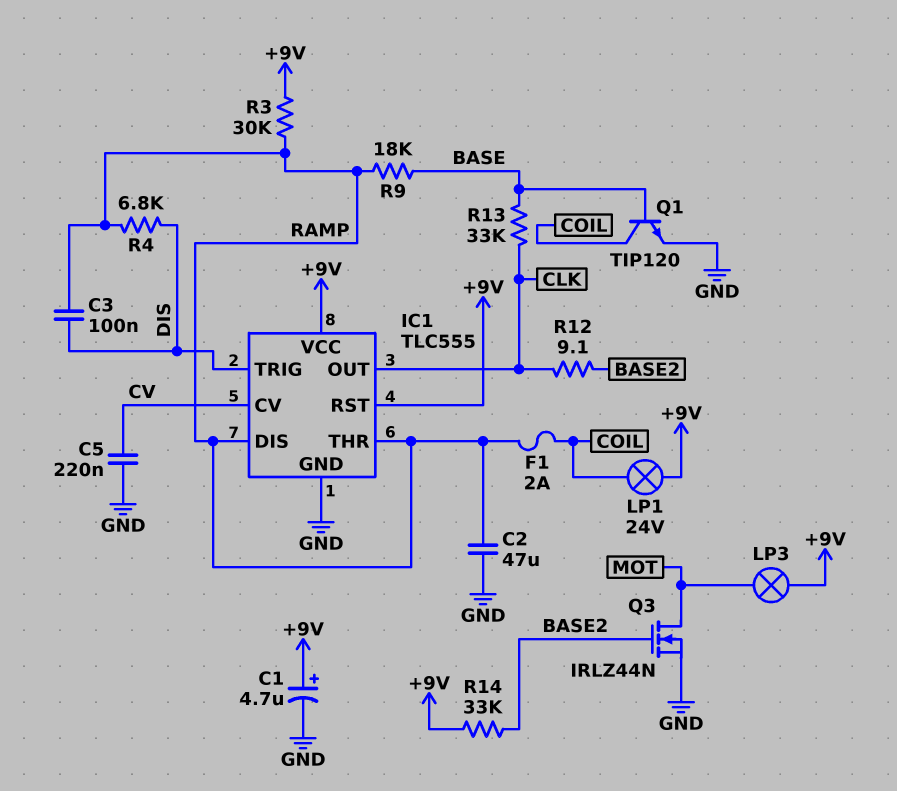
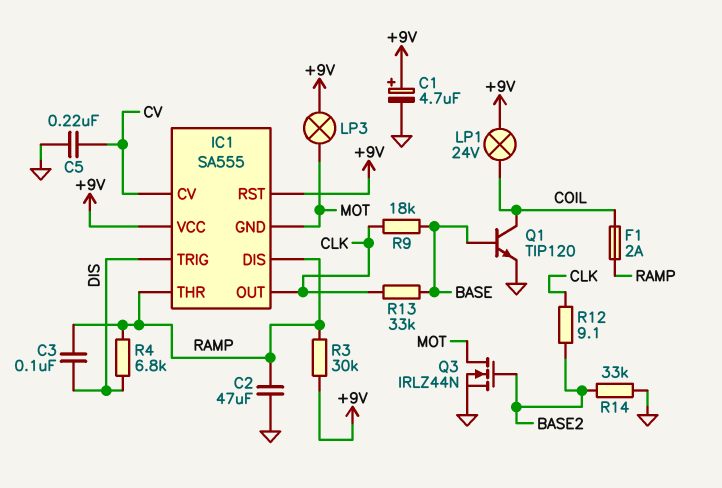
IC1: TLC555 -> SA555
IC1 pin GND: GND -> MOT
R9: 18k (BASE, RAMP) -> 18k (BASE, CLK)
R14: 33k (+9V, BASE2) -> 33k (BASE2, GND)

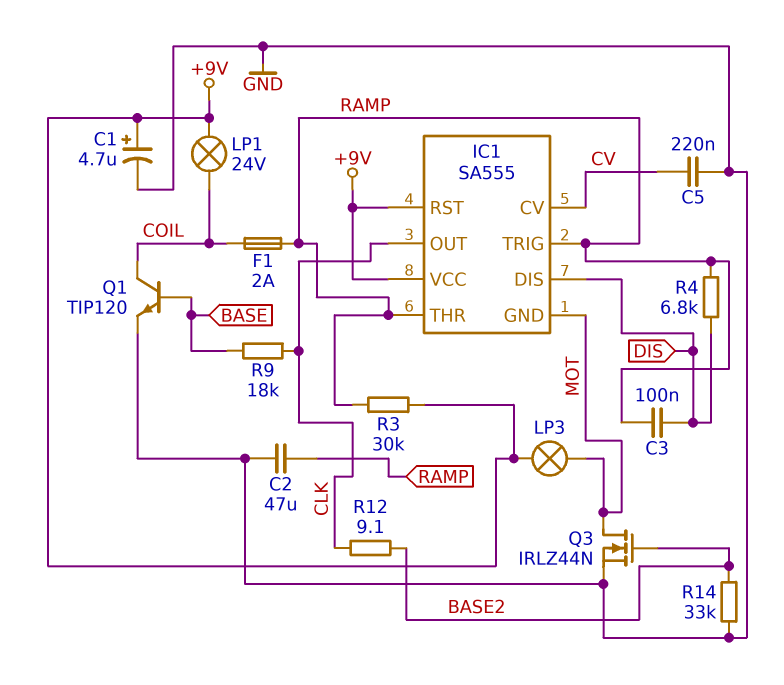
IC1 pin DIS: RAMP -> DIS
IC1 pin TRIG: DIS -> RAMP
R13: 33k (BASE, CLK) -> none

